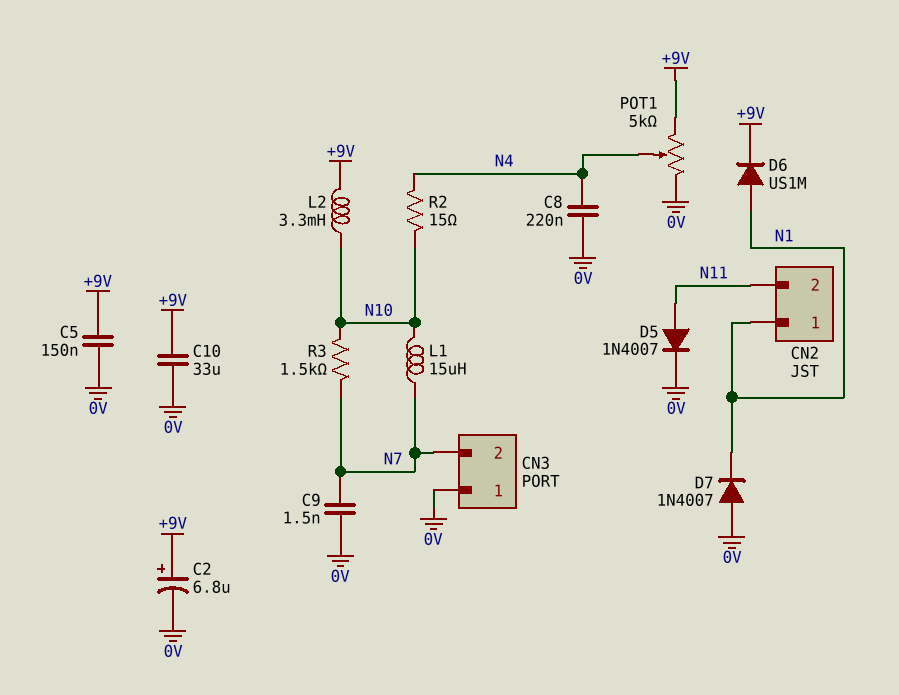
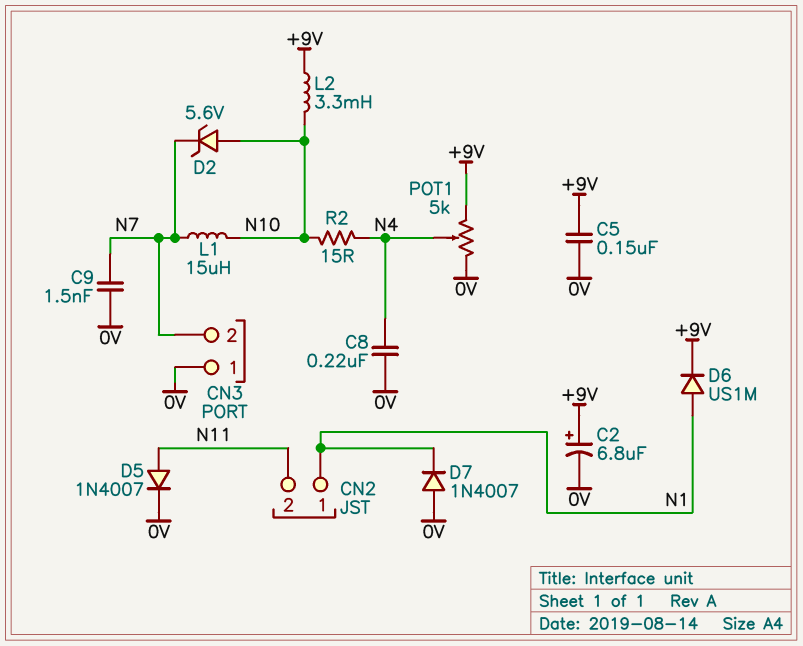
C10: 33uF (+9V, 0V) -> none
D2: none -> zener 5.6V (A N10, K N7)
R3: 1.5k (N7, N10) -> none

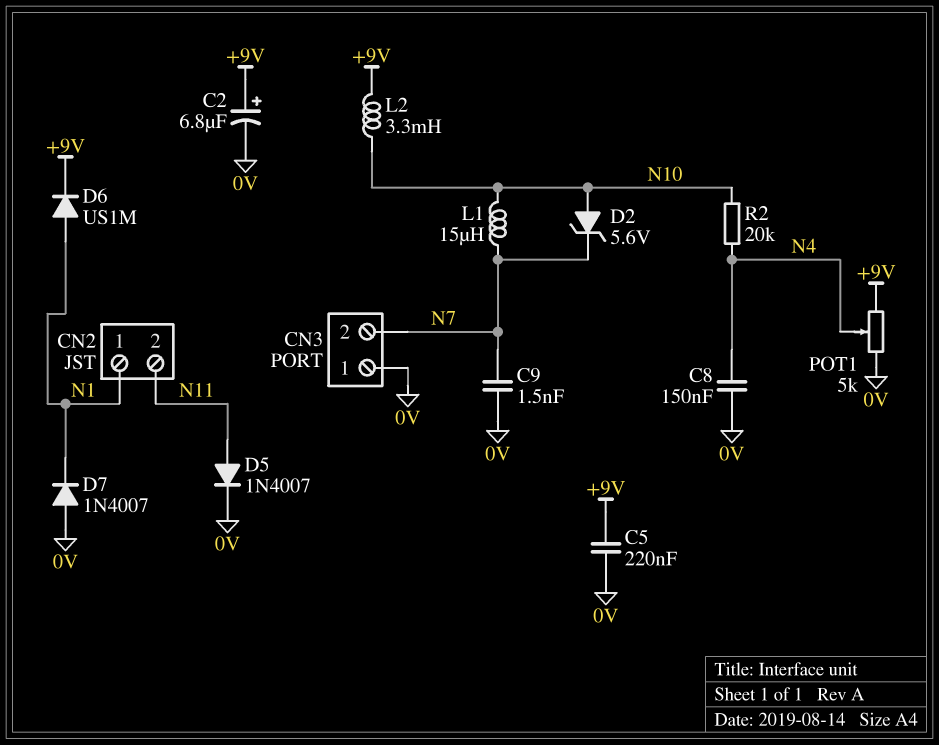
C5: 150nF (+9V, 0V) -> 220nF (+9V, 0V)
C8: 220nF (0V, N4) -> 150nF (0V, N4)
R2: 15 (N4, N10) -> 20k (N4, N10)

